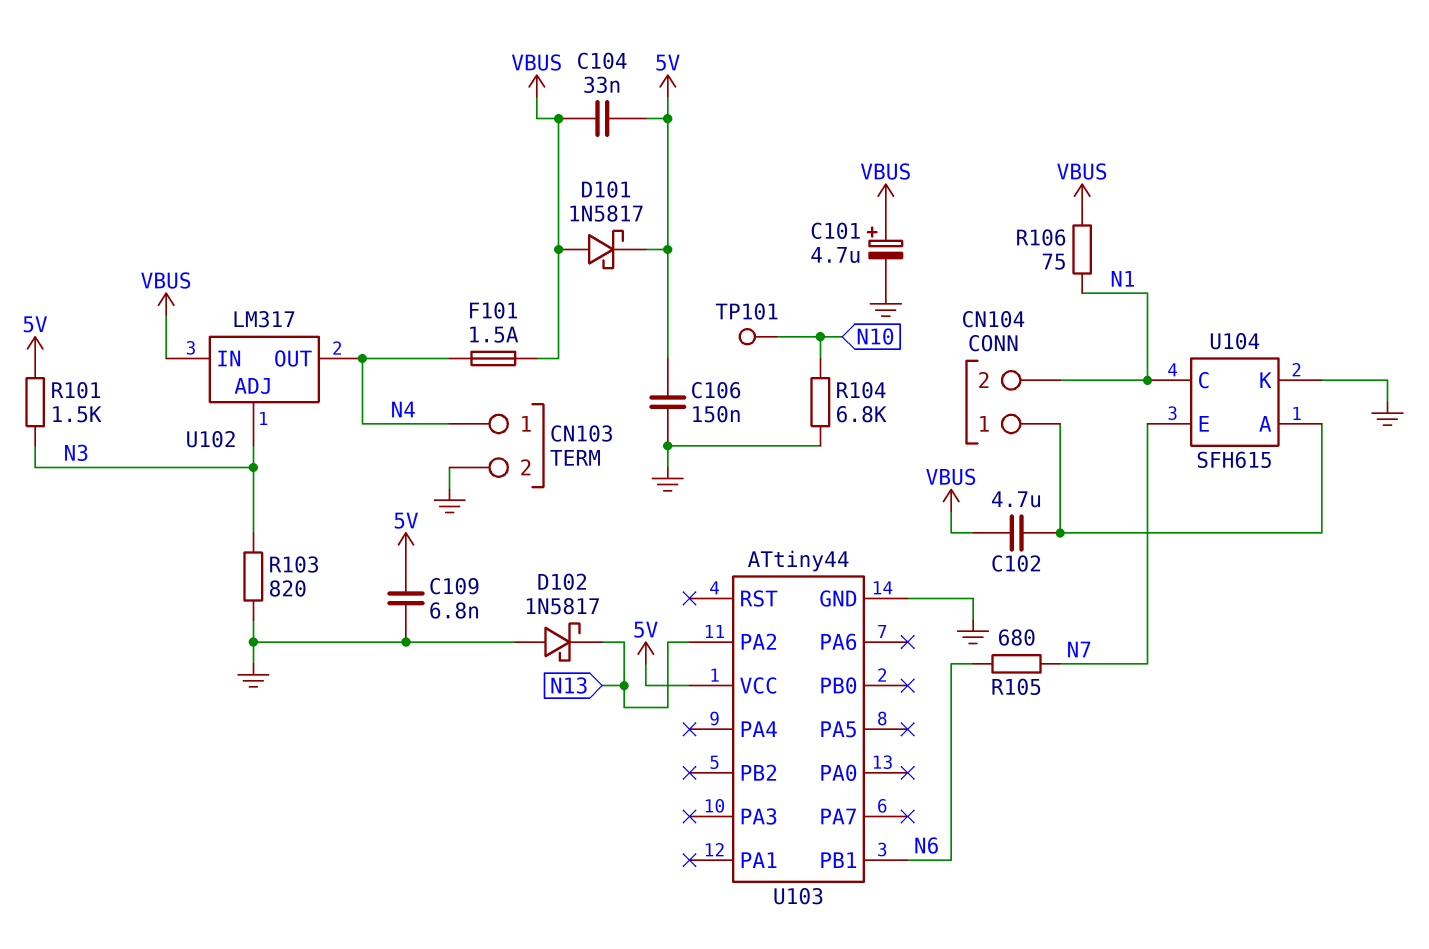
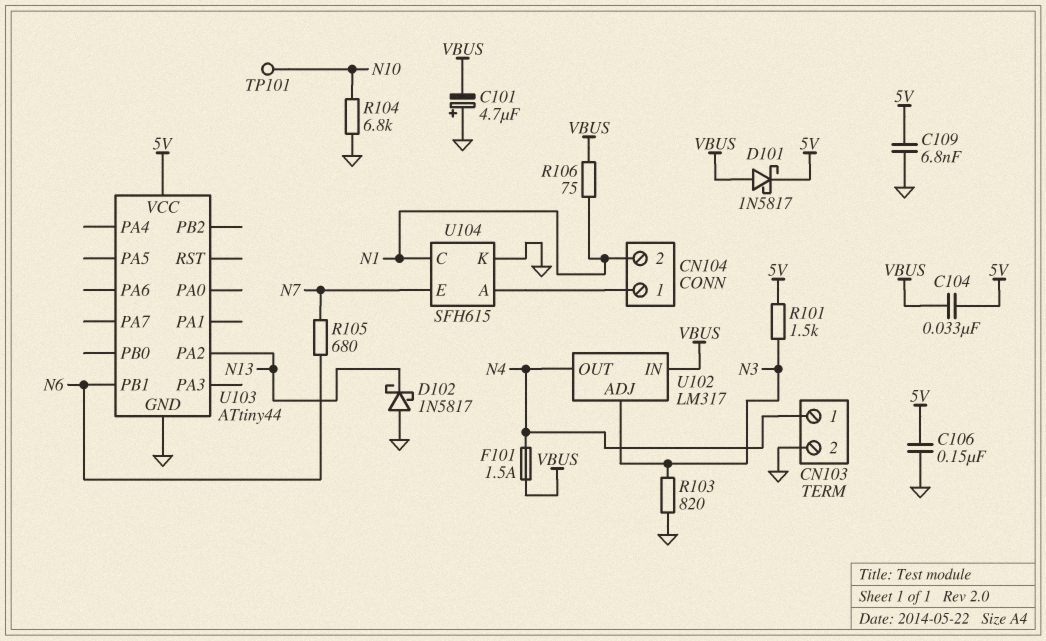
C101: 4.7uF (plus VBUS, minus GND) -> 4.7uF (plus GND, minus VBUS)
C102: 4.7uF (CN104/1, VBUS) -> none

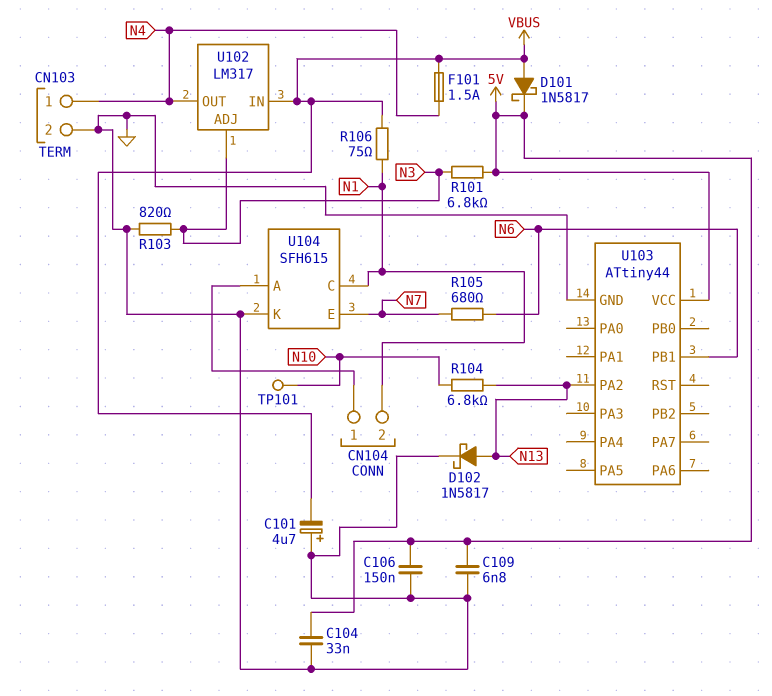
C104: 33nF (5V, VBUS) -> 33nF (5V, GND)
D102: schottky 1N5817 (A GND, K N13) -> schottky 1N5817 (A N13, K GND)
R101: 1.5k (5V, N3) -> 6.8k (5V, N3)
R104: 6.8k (GND, N10) -> 6.8k (N10, N13)

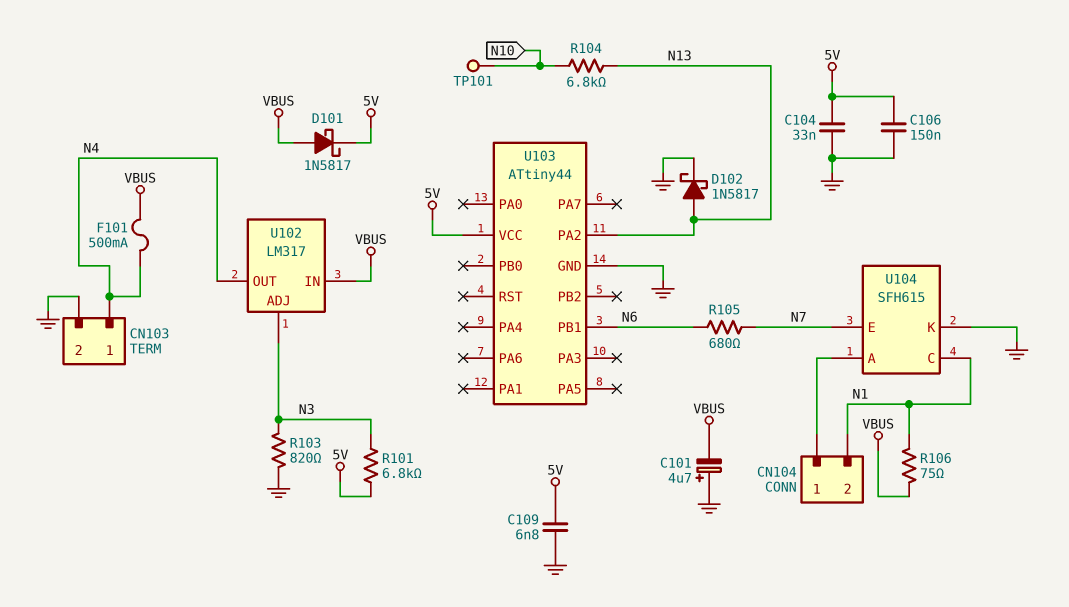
F101: 1.5A (N4, VBUS) -> 500mA (N4, VBUS)

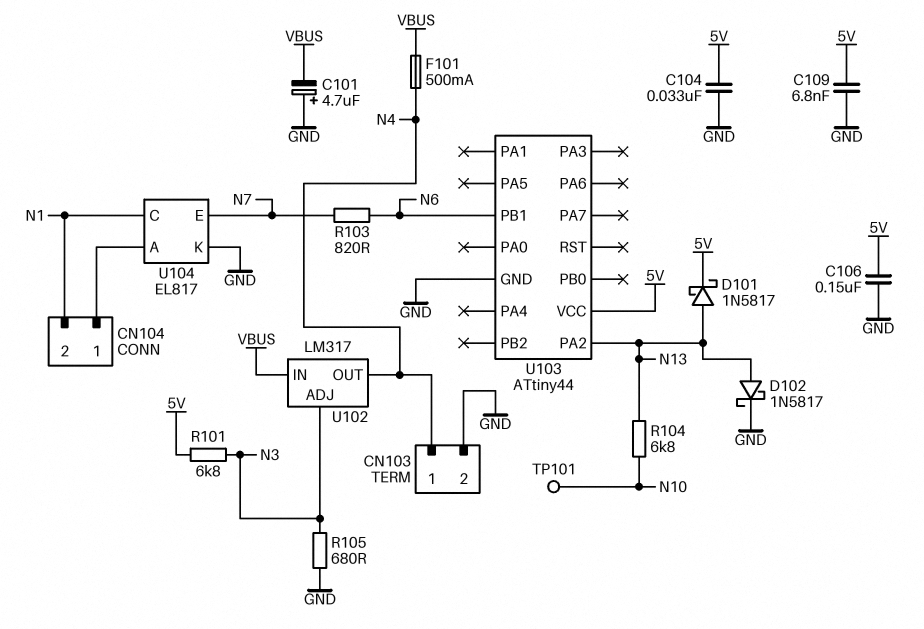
D101: schottky 1N5817 (A VBUS, K 5V) -> schottky 1N5817 (A N13, K 5V)
R103: 820 (GND, N3) -> 820 (N6, N7)
R105: 680 (N6, N7) -> 680 (GND, N3)
R106: 75 (N1, VBUS) -> none
U104: SFH615 -> EL817

